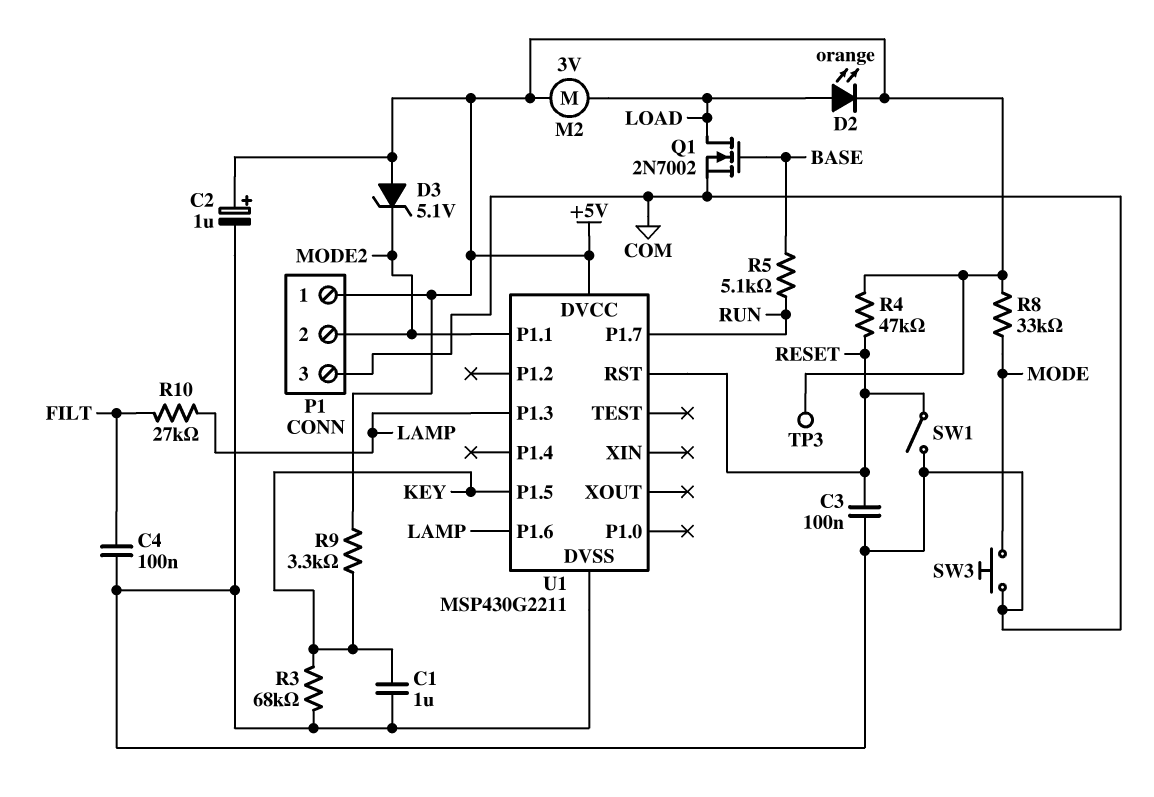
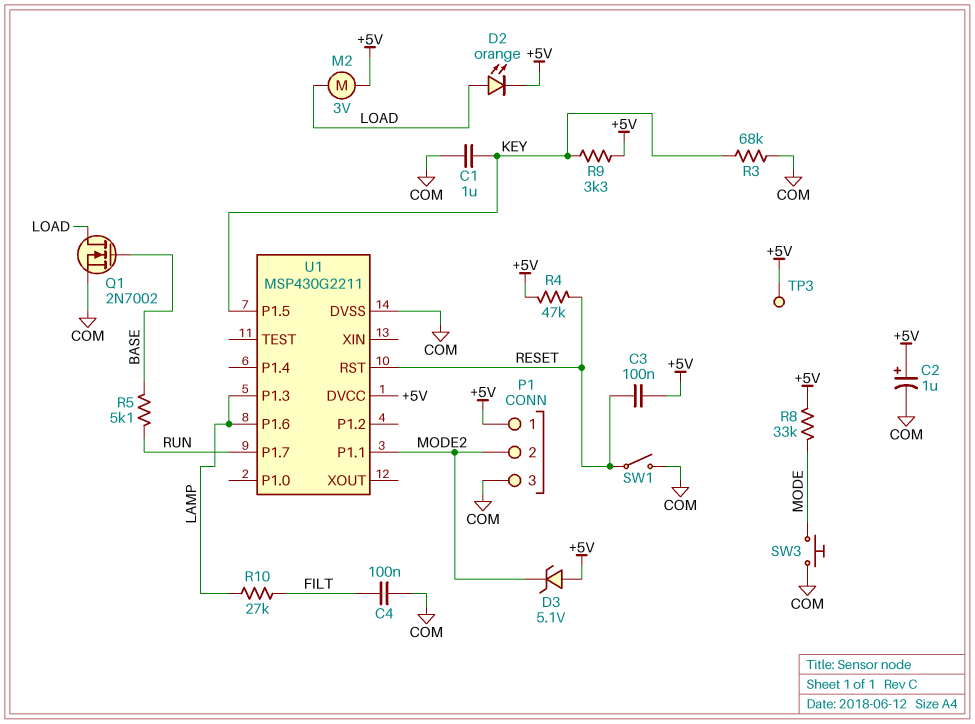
C3: 100nF (COM, RESET) -> 100nF (+5V, RESET)

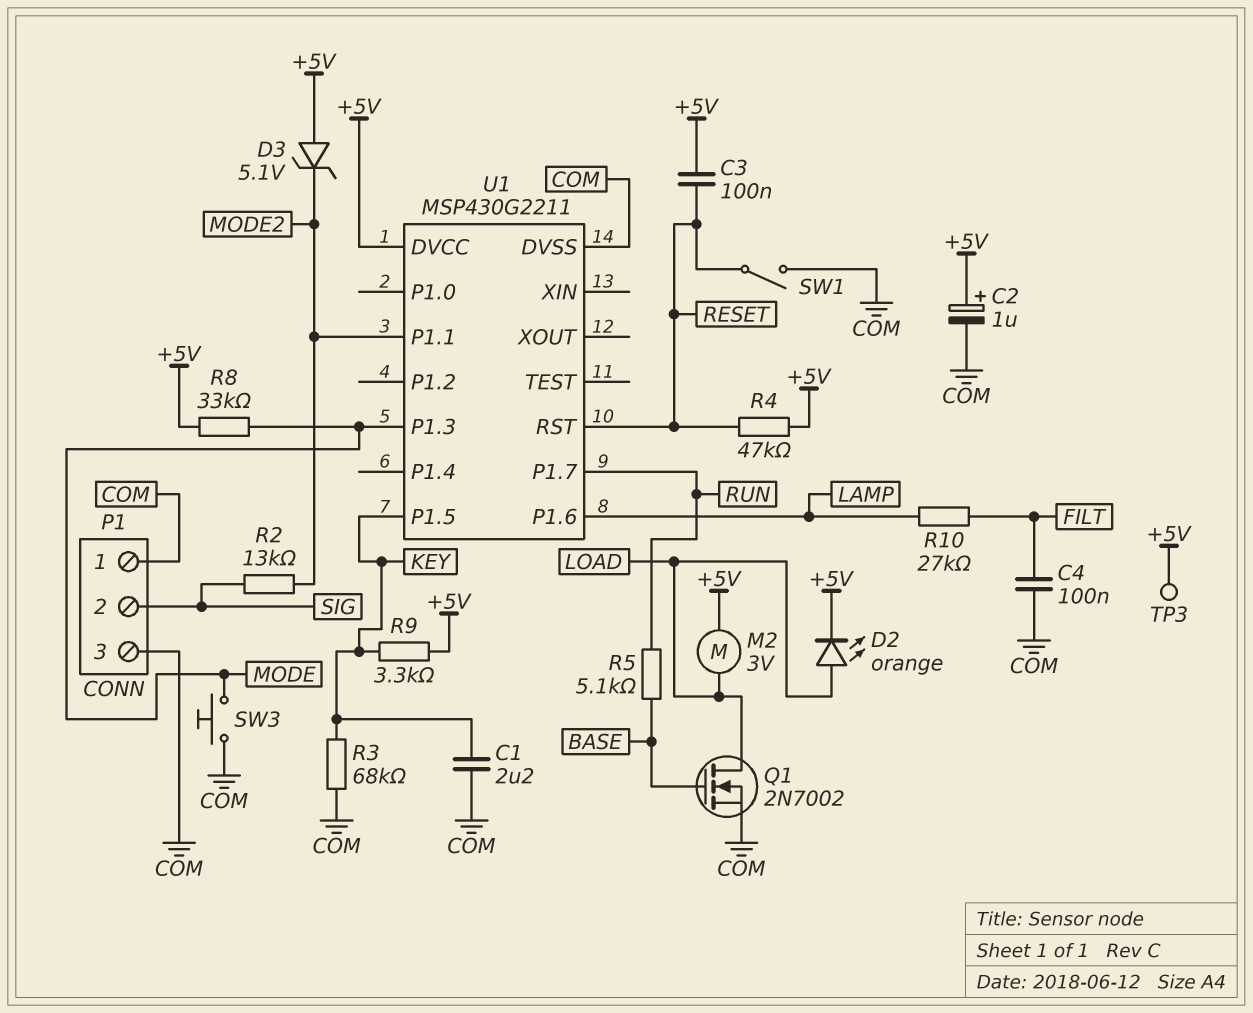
C1: 1uF (COM, KEY) -> 2.2uF (COM, KEY)
P1 pin 1: +5V -> COM
P1 pin 2: MODE2 -> SIG
R2: none -> 13k (MODE2, SIG)
U1 pin P1.3: LAMP -> MODE

